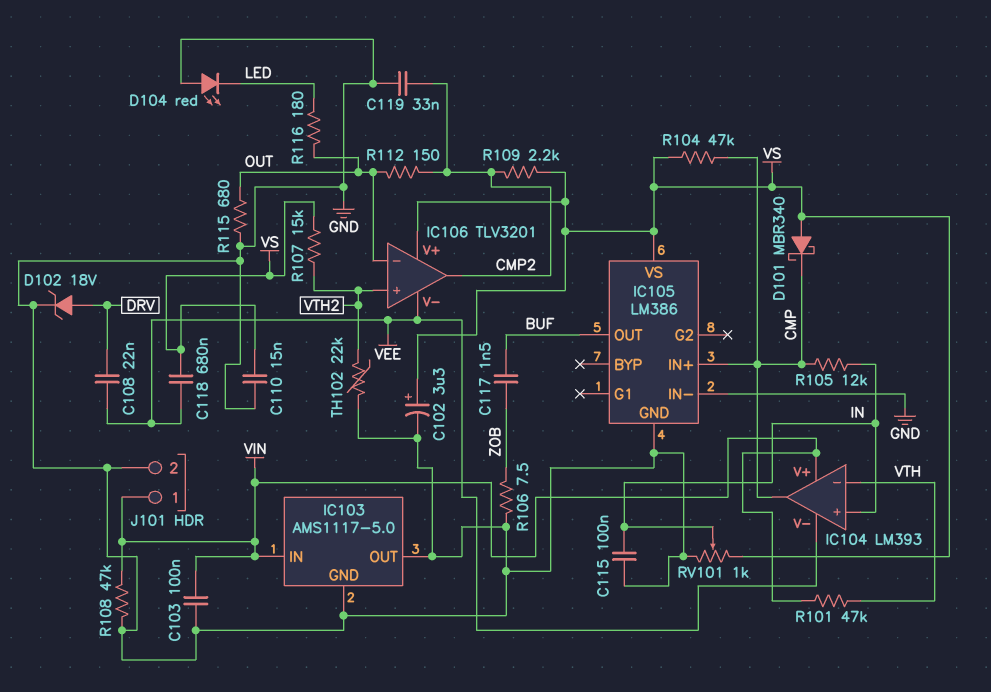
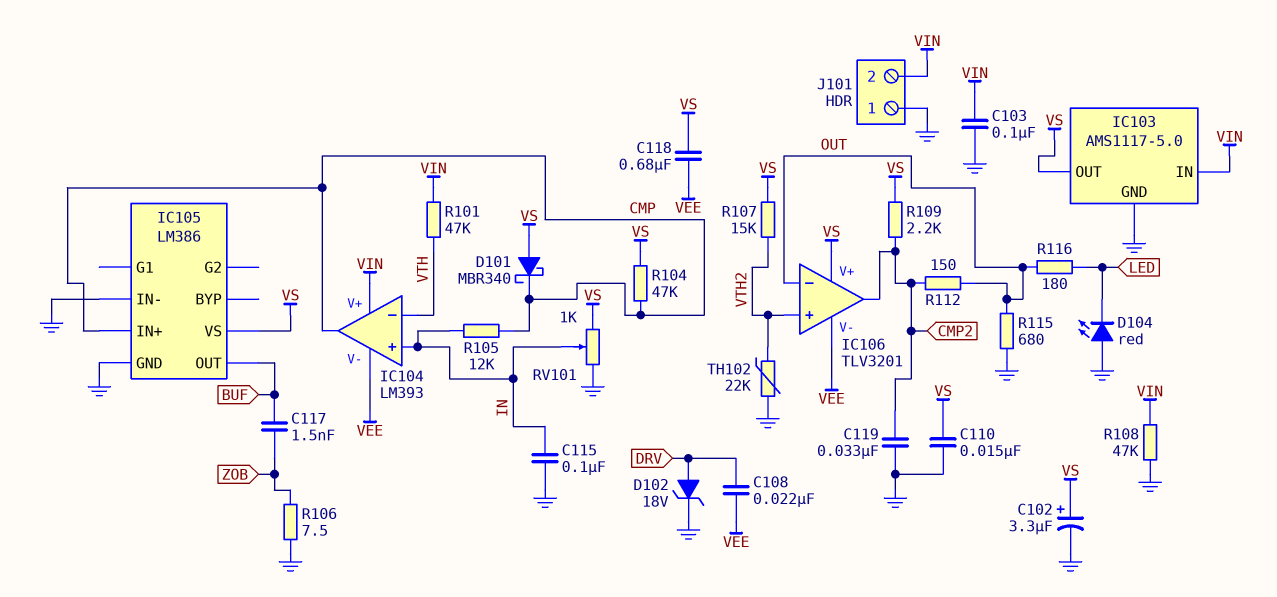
IC103 pin OUT: GND -> VS
J101 pin 1: VIN -> GND
J101 pin 2: GND -> VIN

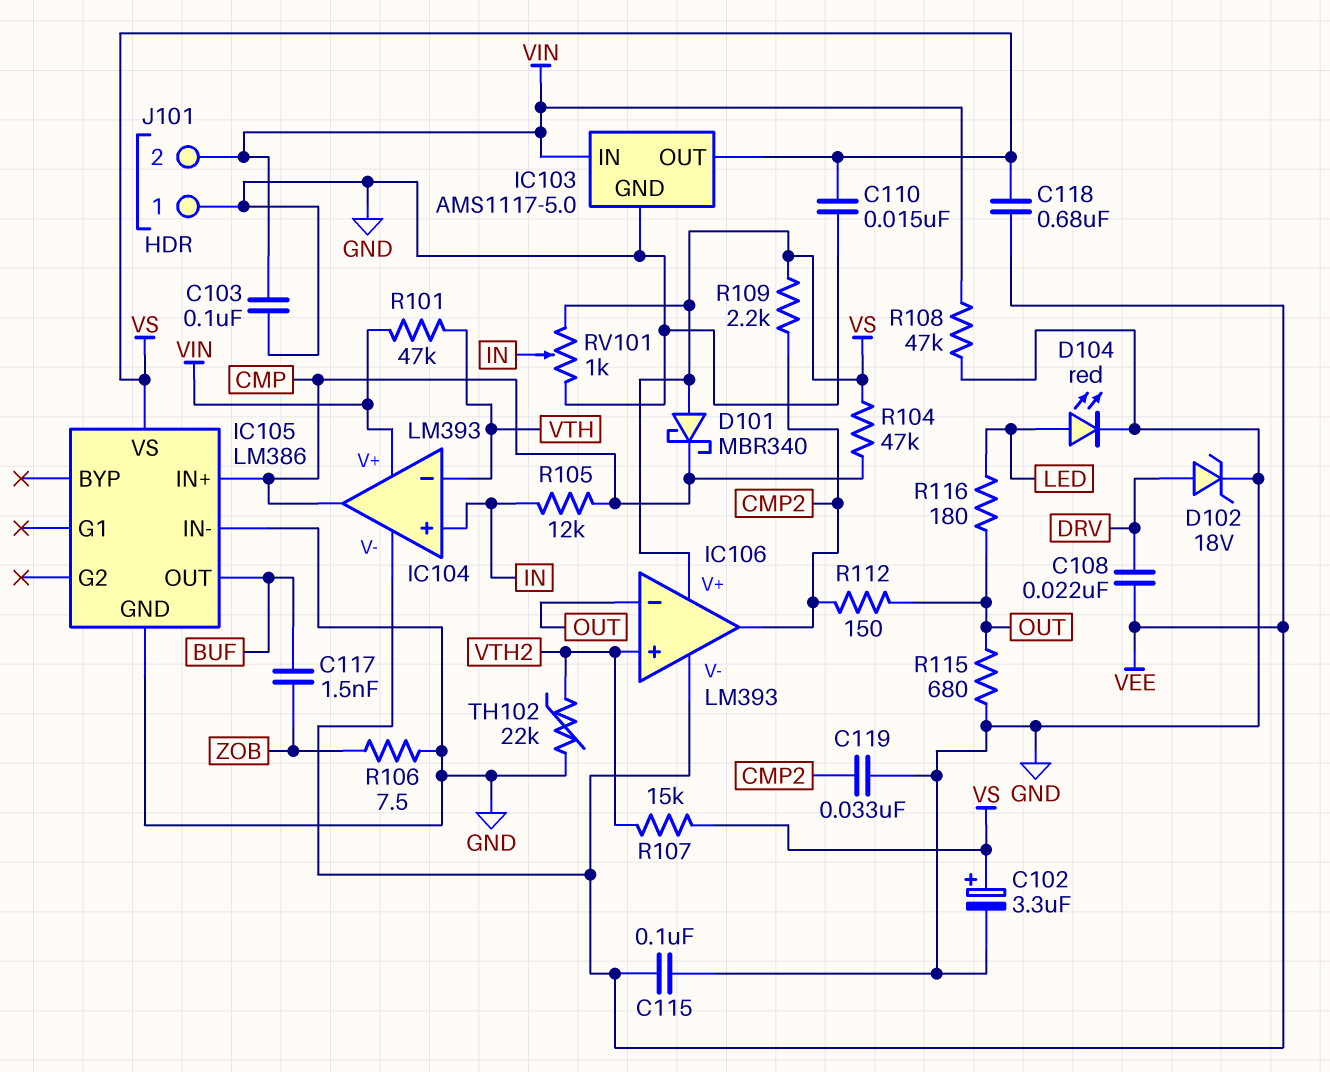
C115: 100nF (GND, IN) -> 100nF (GND, VEE)
D104: LED red (A GND, K LED) -> LED red (A LED, K GND)
IC106: TLV3201 -> LM393

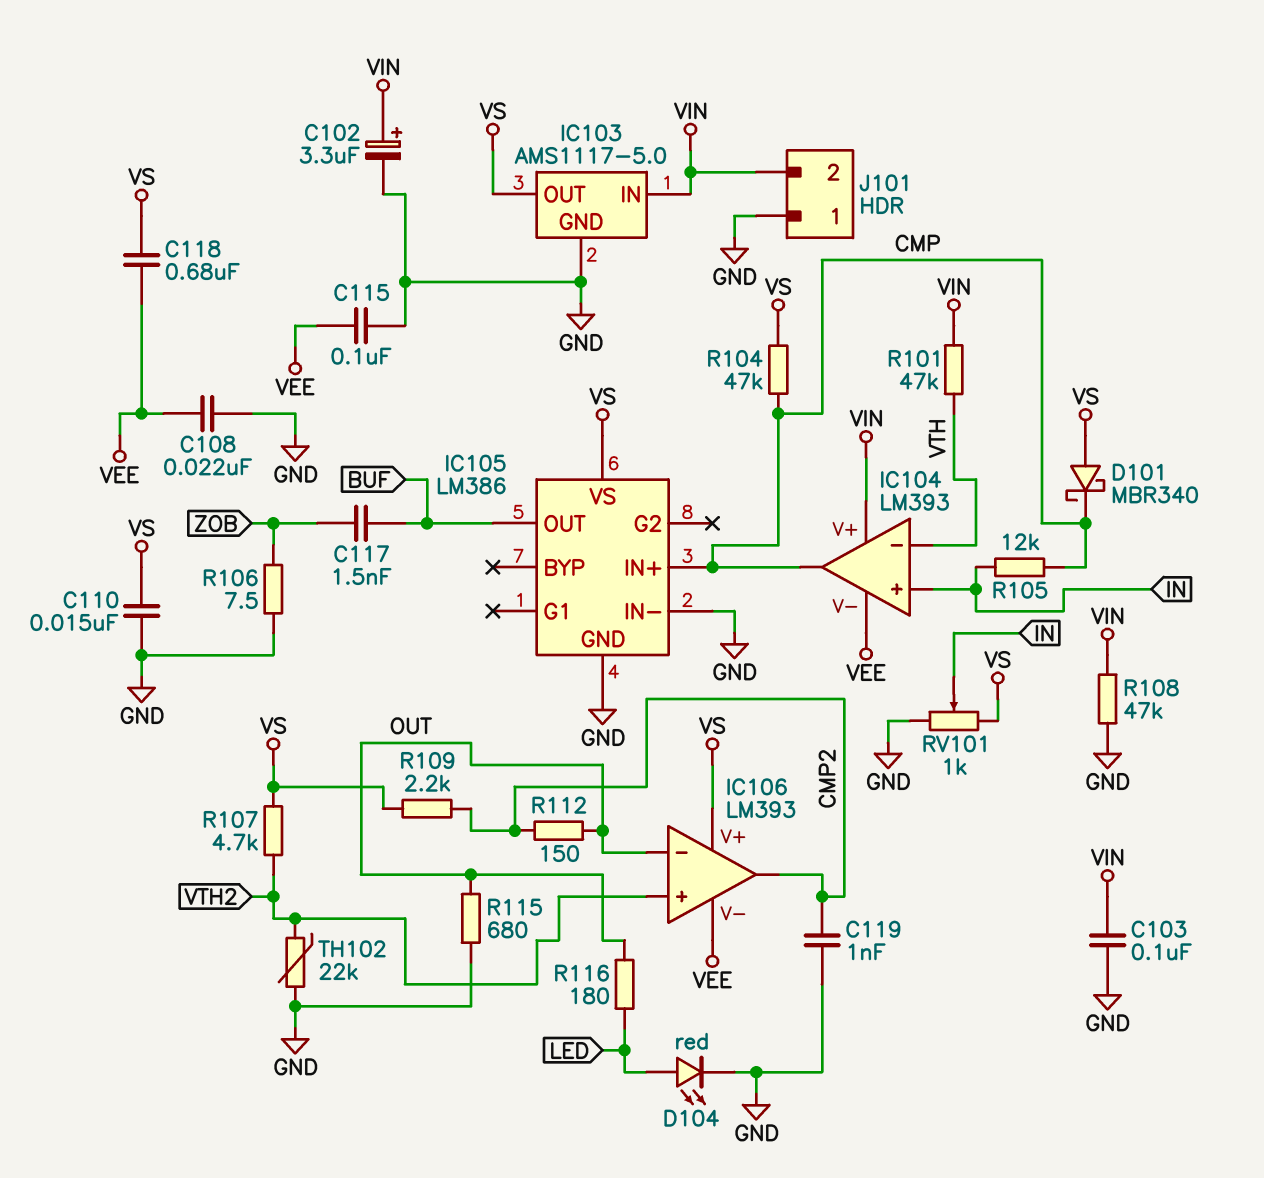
C102: 3.3uF (plus VS, minus GND) -> 3.3uF (plus VIN, minus GND)
C108: 22nF (DRV, VEE) -> 22nF (GND, VEE)
C119: 33nF (CMP2, GND) -> 1nF (CMP2, GND)
D102: zener 18V (A DRV, K GND) -> none
R107: 15k (VS, VTH2) -> 4.7k (VS, VTH2)

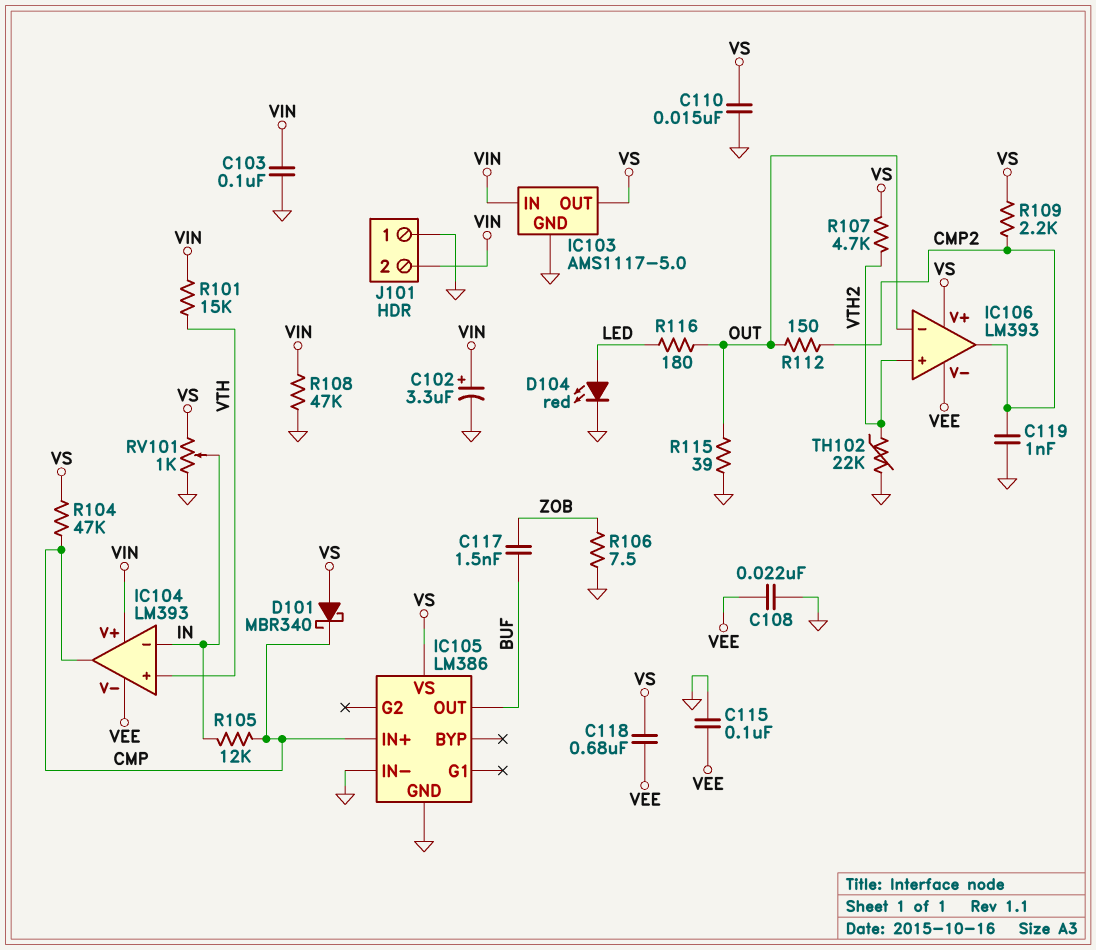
IC104 pin in+: IN -> VTH
IC104 pin in-: VTH -> IN
R101: 47k (VIN, VTH) -> 15k (VIN, VTH)
R115: 680 (GND, OUT) -> 39 (GND, OUT)

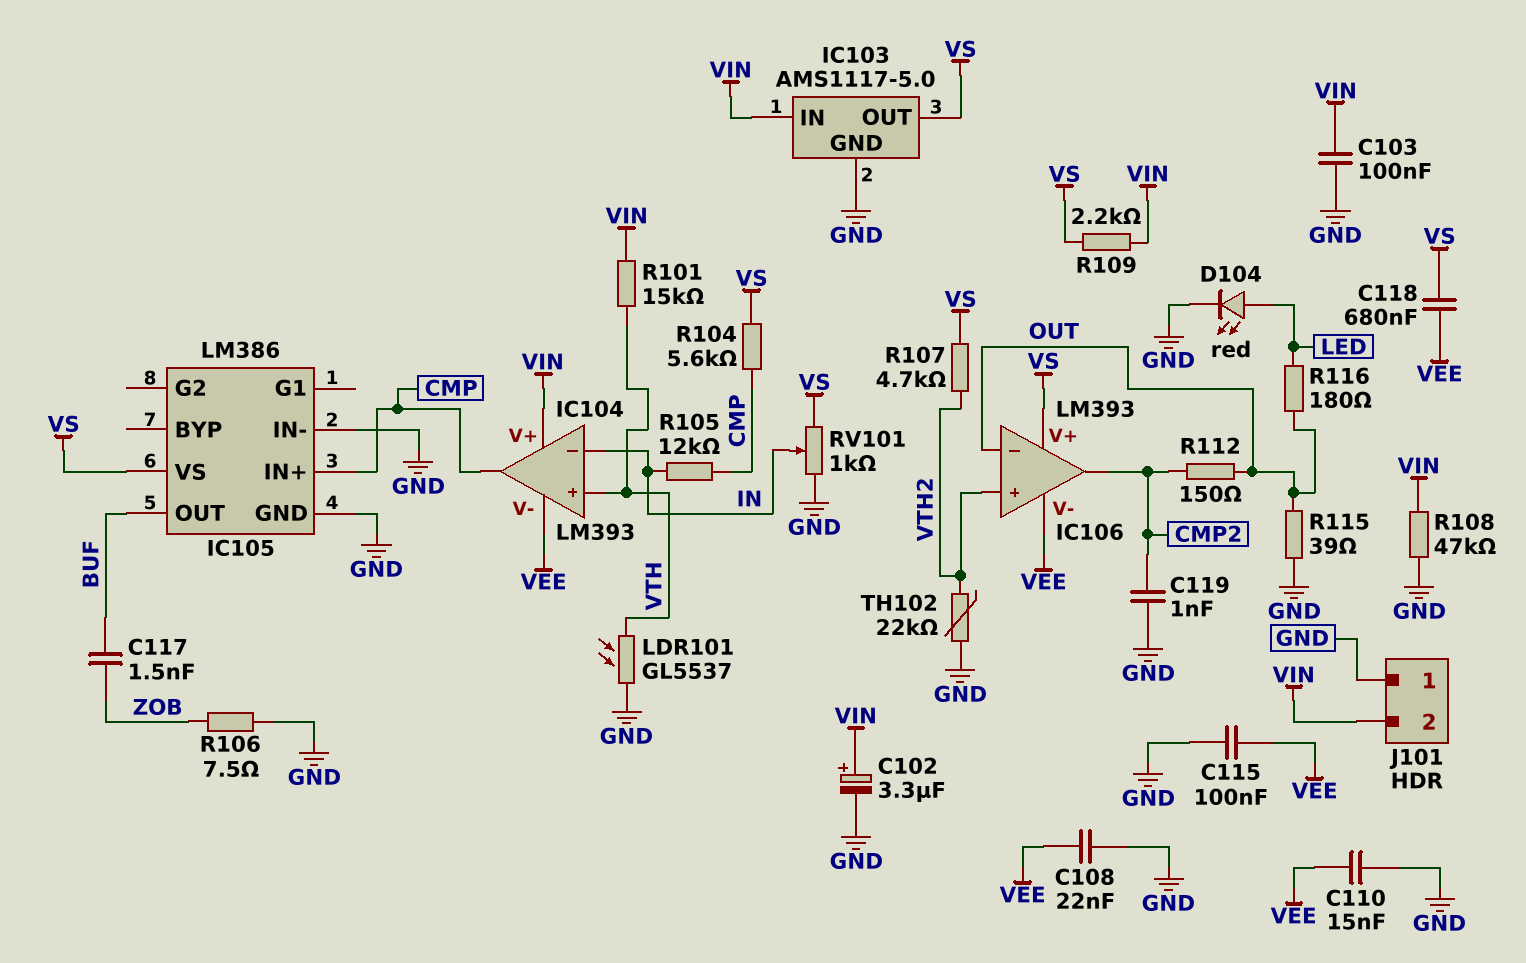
C110: 15nF (GND, VS) -> 15nF (GND, VEE)
D101: schottky MBR340 (A VS, K CMP) -> none
LDR101: none -> GL5537 (GND, VTH)
R104: 47k (CMP, VS) -> 5.6k (CMP, VS)
R109: 2.2k (CMP2, VS) -> 2.2k (VIN, VS)

